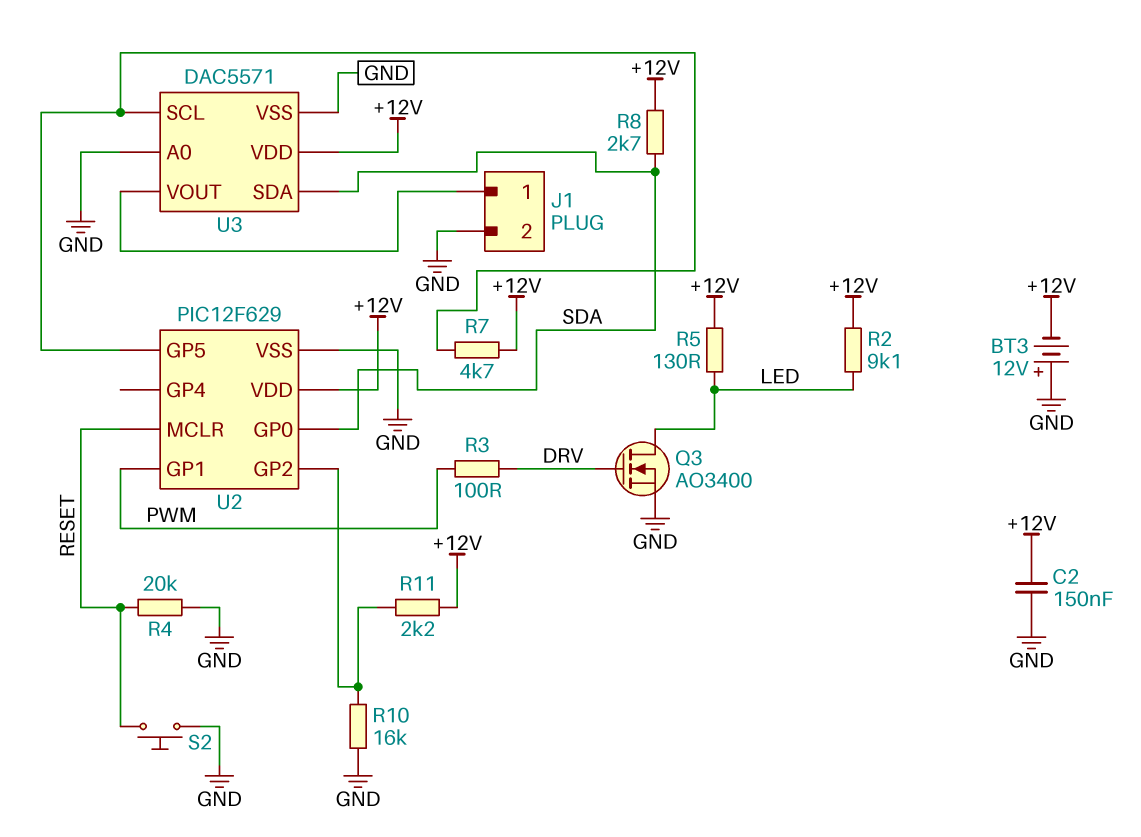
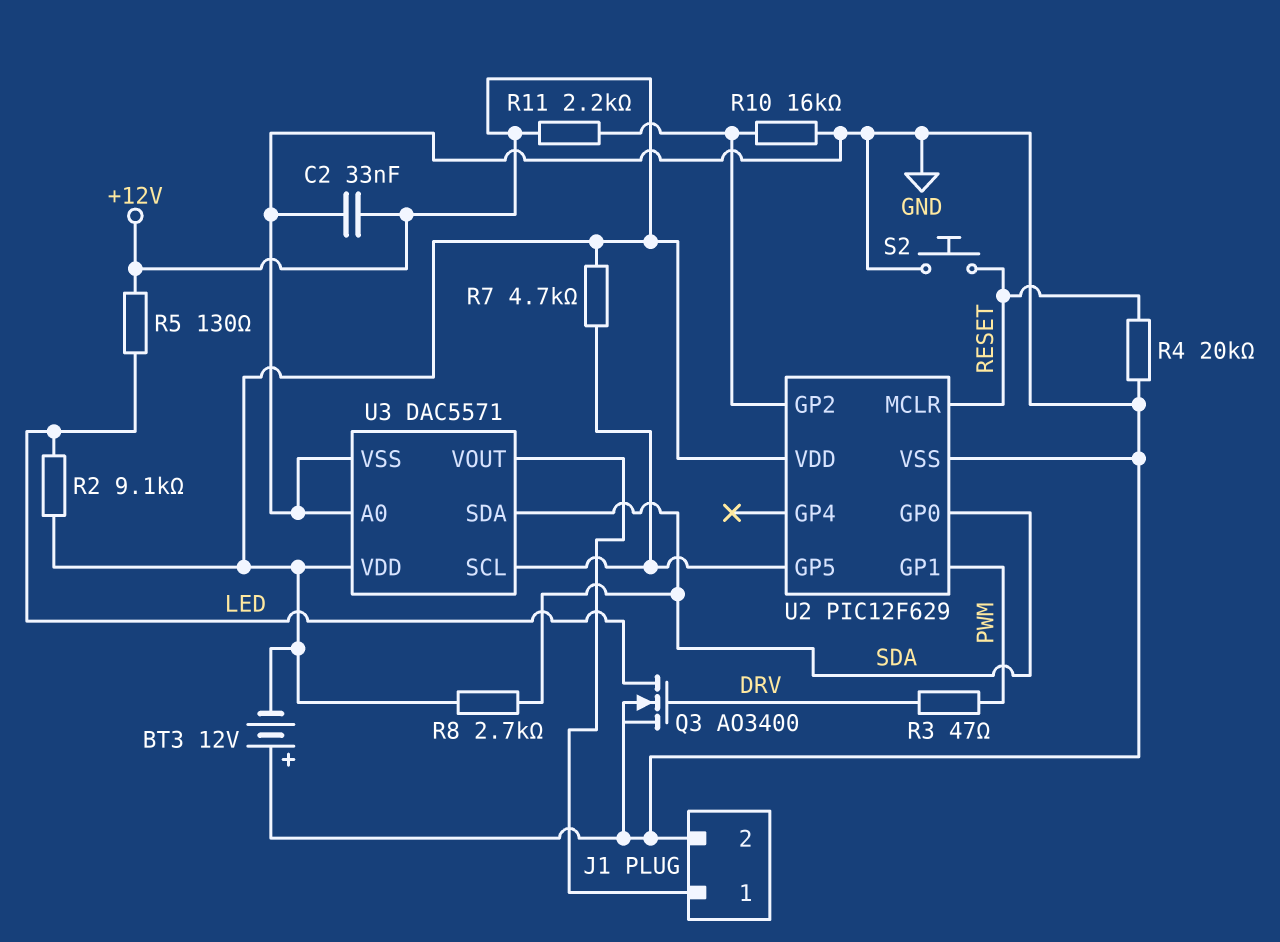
C2: 150nF (+12V, GND) -> 33nF (+12V, GND)
R3: 100 (DRV, PWM) -> 47 (DRV, PWM)

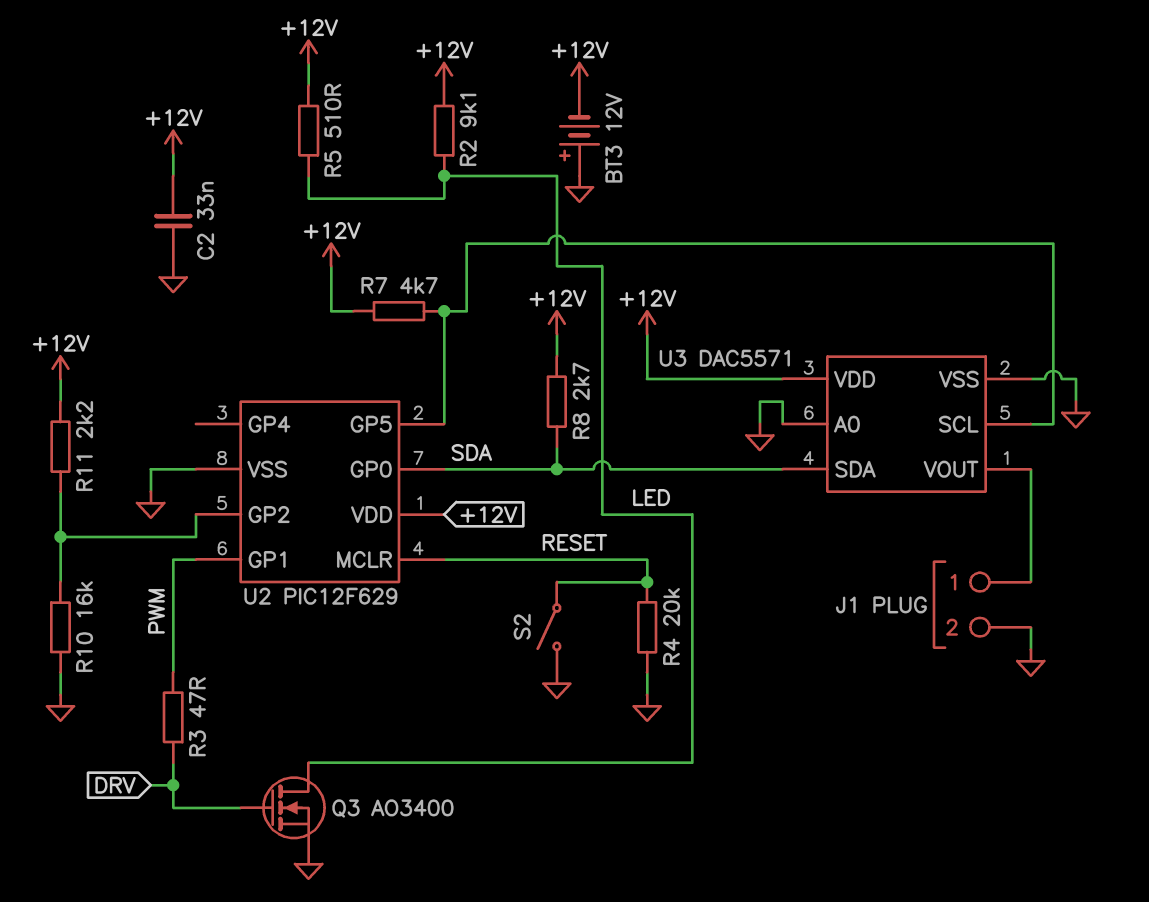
R5: 130 (+12V, LED) -> 510 (+12V, LED)
S2: button (GND, RESET) -> switch (GND, RESET)

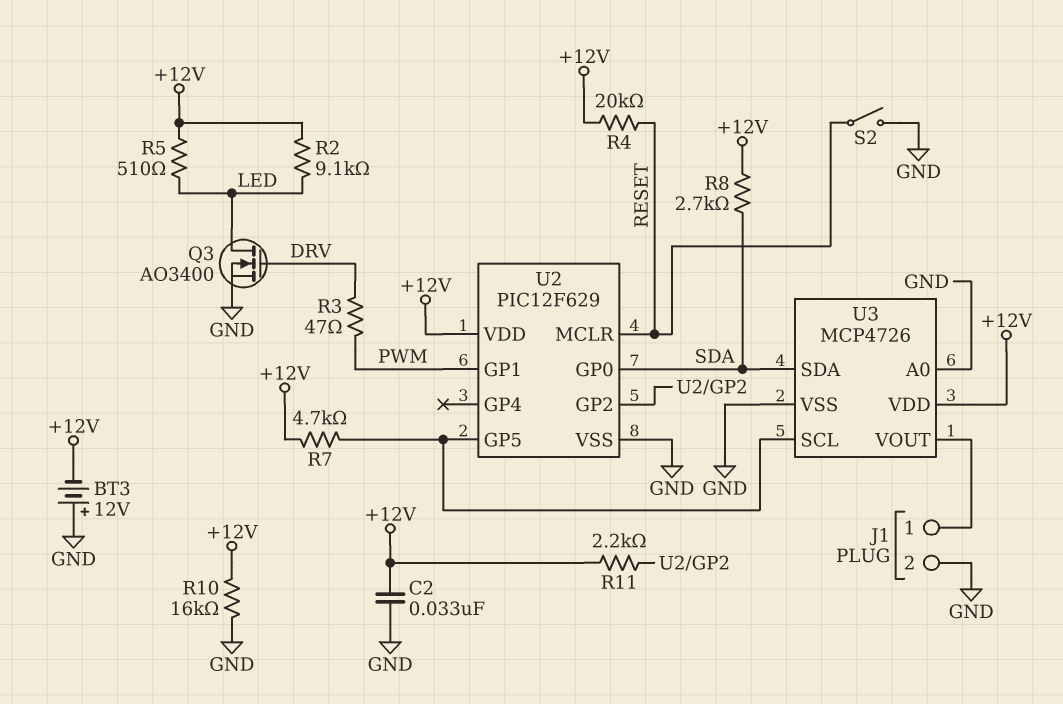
R4: 20k (GND, RESET) -> 20k (+12V, RESET)
R10: 16k (GND, U2/GP2) -> 16k (+12V, GND)
U3: DAC5571 -> MCP4726

